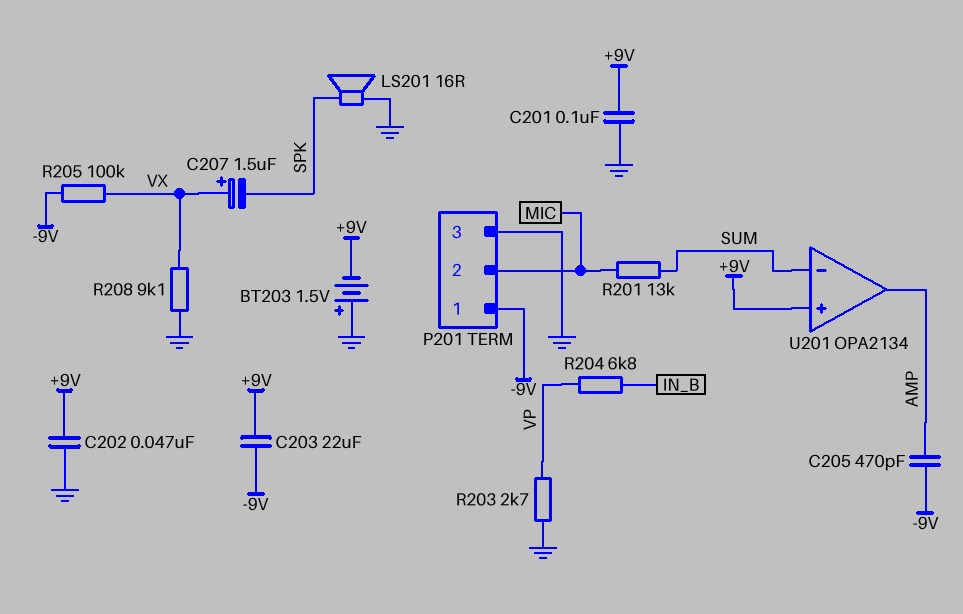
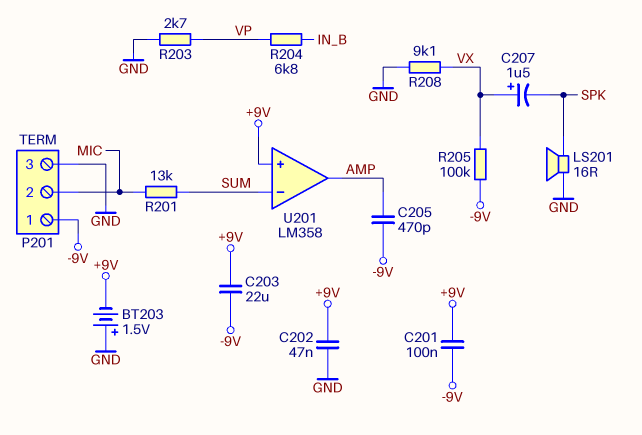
C201: 100nF (+9V, GND) -> 100nF (+9V, -9V)
U201: OPA2134 -> LM358

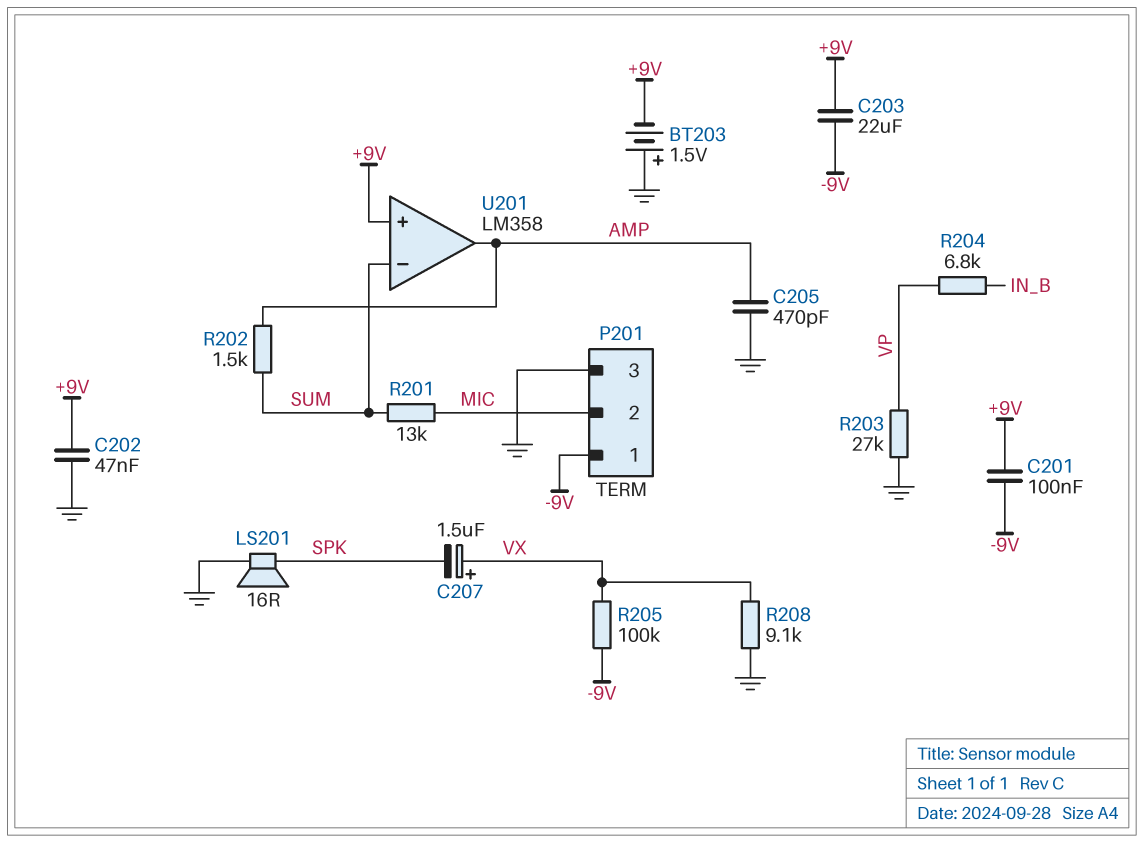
C205: 470pF (-9V, AMP) -> 470pF (AMP, GND)
R202: none -> 1.5k (AMP, SUM)
R203: 2.7k (GND, VP) -> 27k (GND, VP)

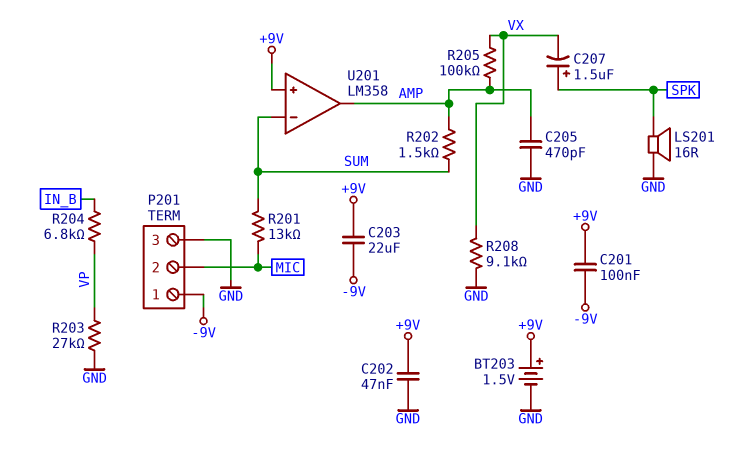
BT203: 1.5V (plus GND, minus +9V) -> 1.5V (plus +9V, minus GND)
C207: 1.5uF (plus VX, minus SPK) -> 1.5uF (plus SPK, minus VX)
R205: 100k (-9V, VX) -> 100k (AMP, VX)

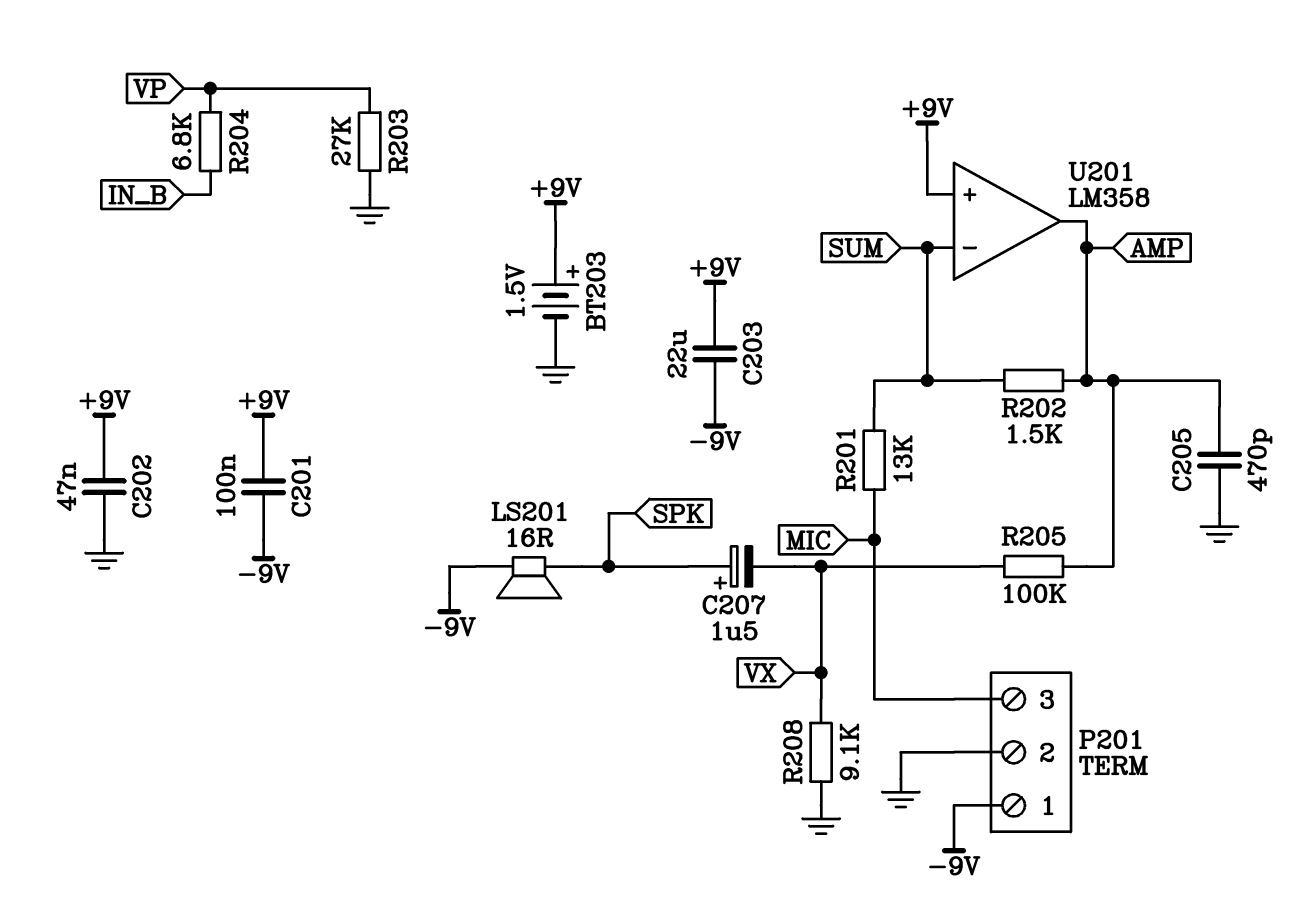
LS201: speaker 16R (GND, SPK) -> speaker 16R (-9V, SPK)
P201 pin 2: MIC -> GND
P201 pin 3: GND -> MIC

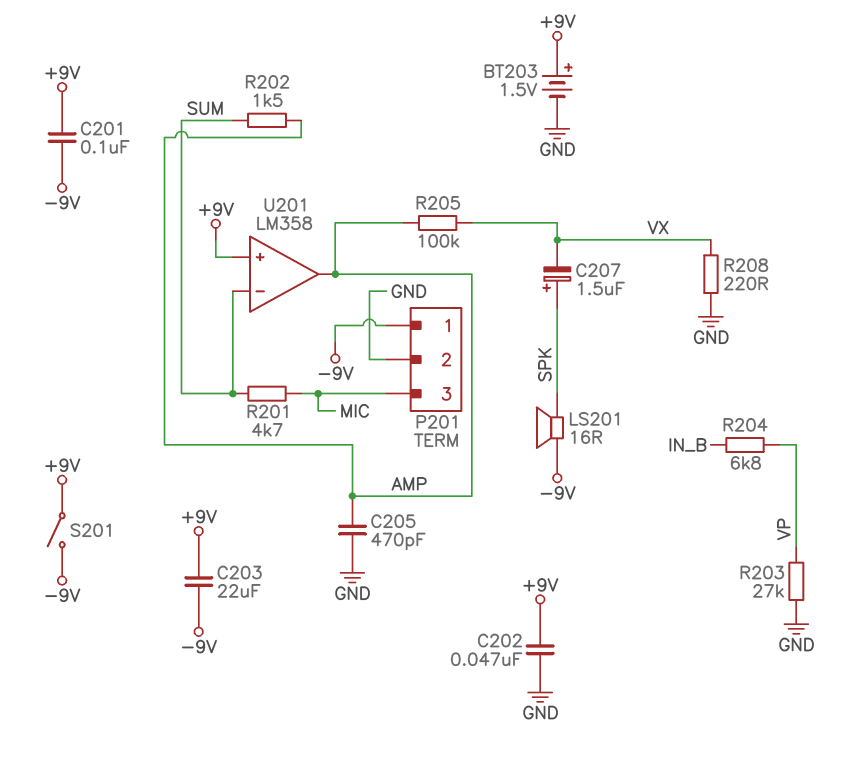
R201: 13k (MIC, SUM) -> 4.7k (MIC, SUM)
R208: 9.1k (GND, VX) -> 220 (GND, VX)
S201: none -> switch (+9V, -9V)

